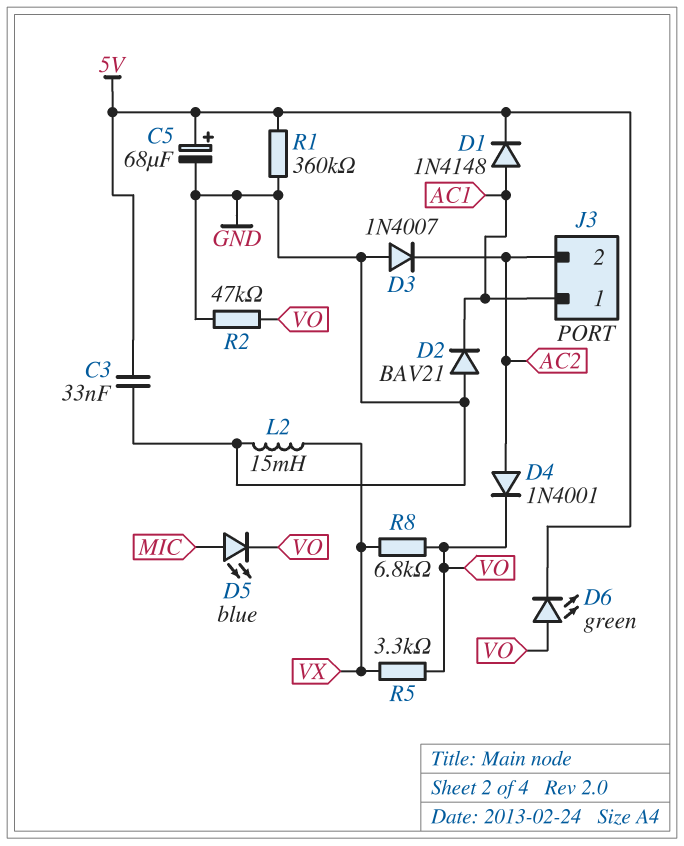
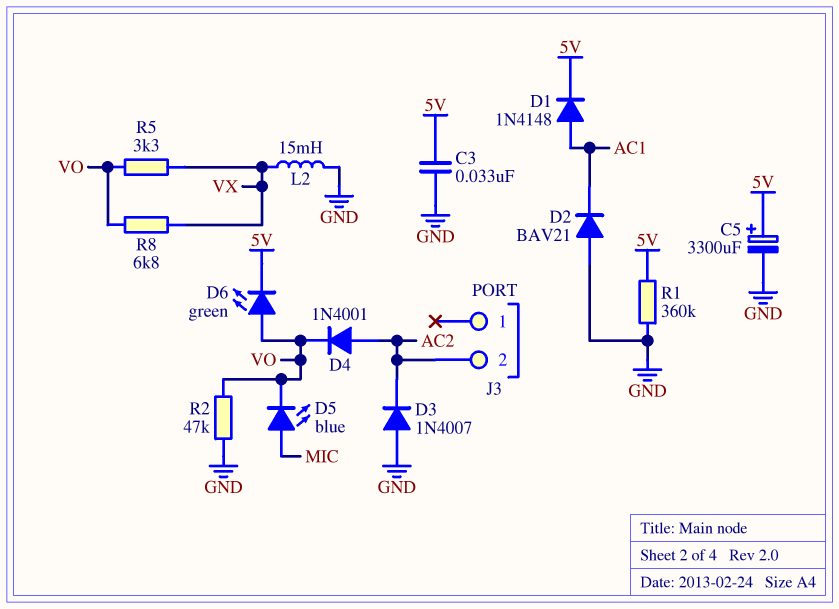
C5: 68uF (plus 5V, minus GND) -> 3300uF (plus 5V, minus GND)
J3 pin 1: AC1 -> none

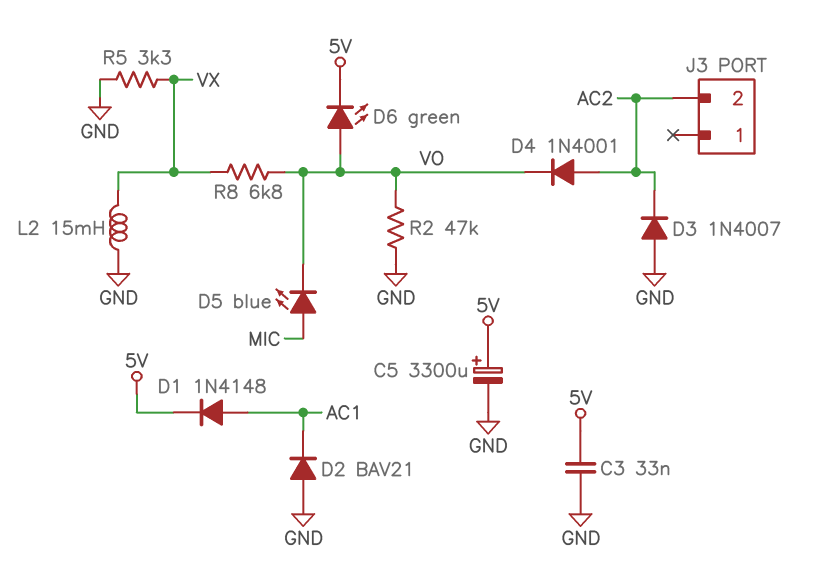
R1: 360k (5V, GND) -> none
R5: 3.3k (VO, VX) -> 3.3k (GND, VX)

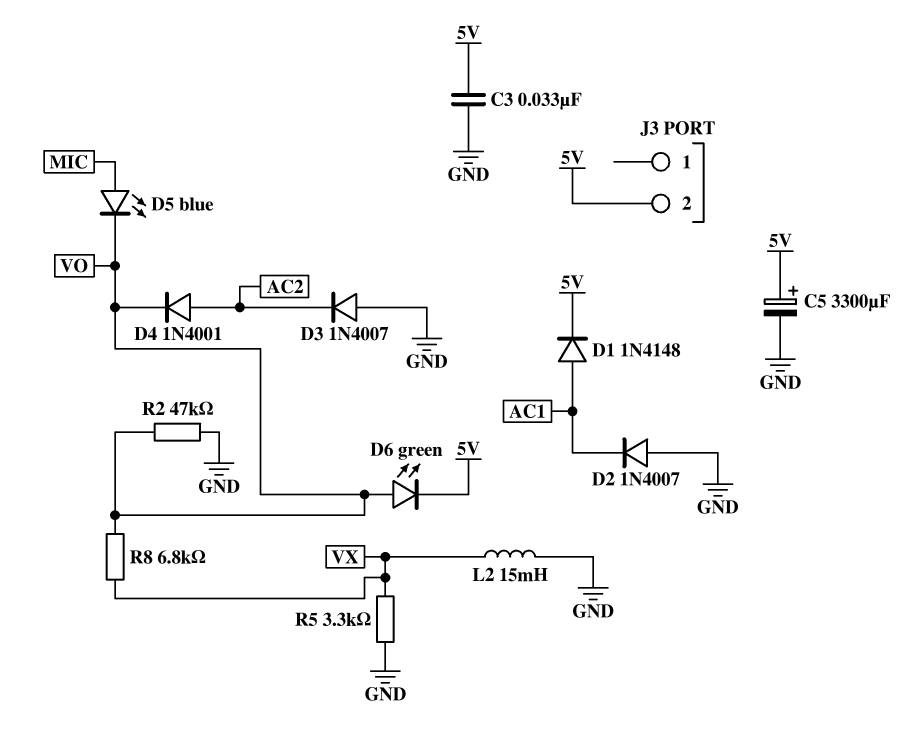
D2: diode BAV21 (A GND, K AC1) -> diode 1N4007 (A GND, K AC1)
J3 pin 2: AC2 -> 5V

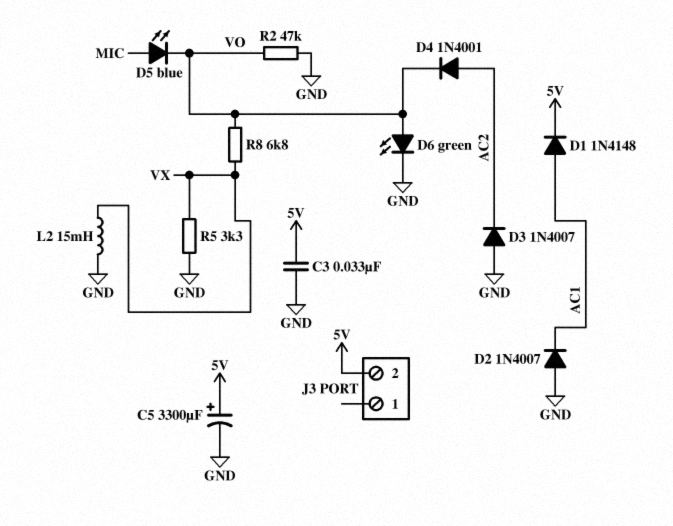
D6: LED green (A VO, K 5V) -> LED green (A VO, K GND)

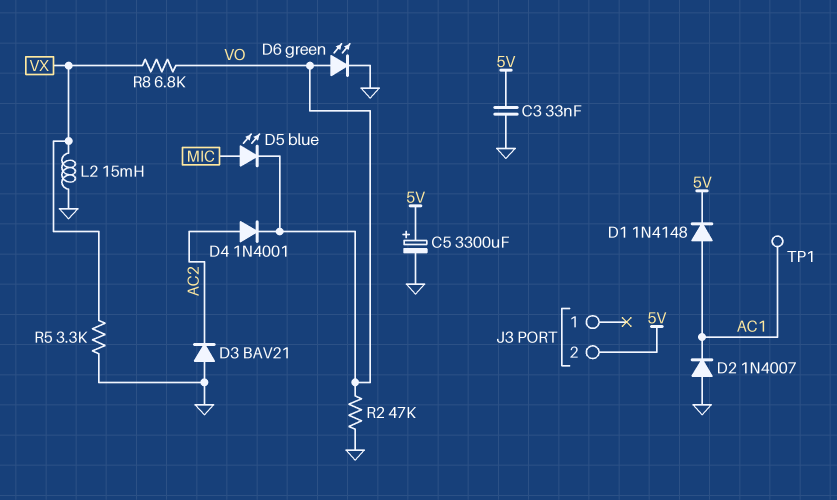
D3: diode 1N4007 (A GND, K AC2) -> diode BAV21 (A GND, K AC2)
TP1: none -> test point (AC1)

